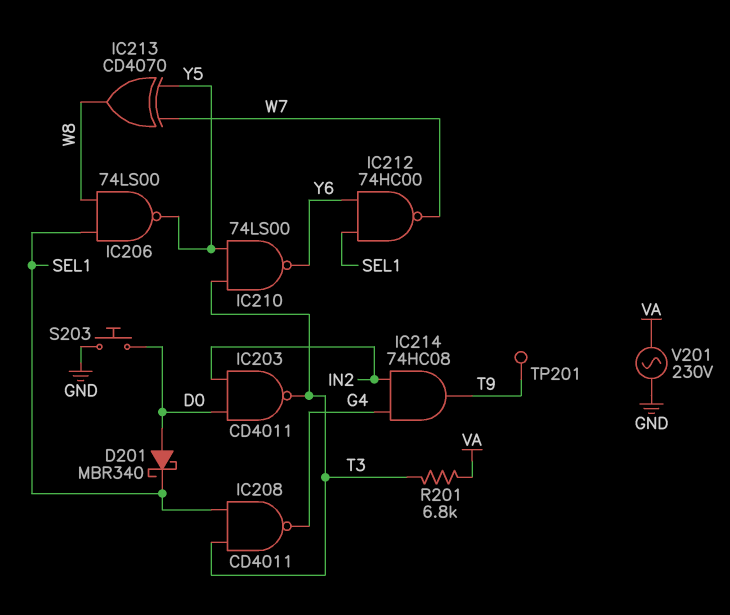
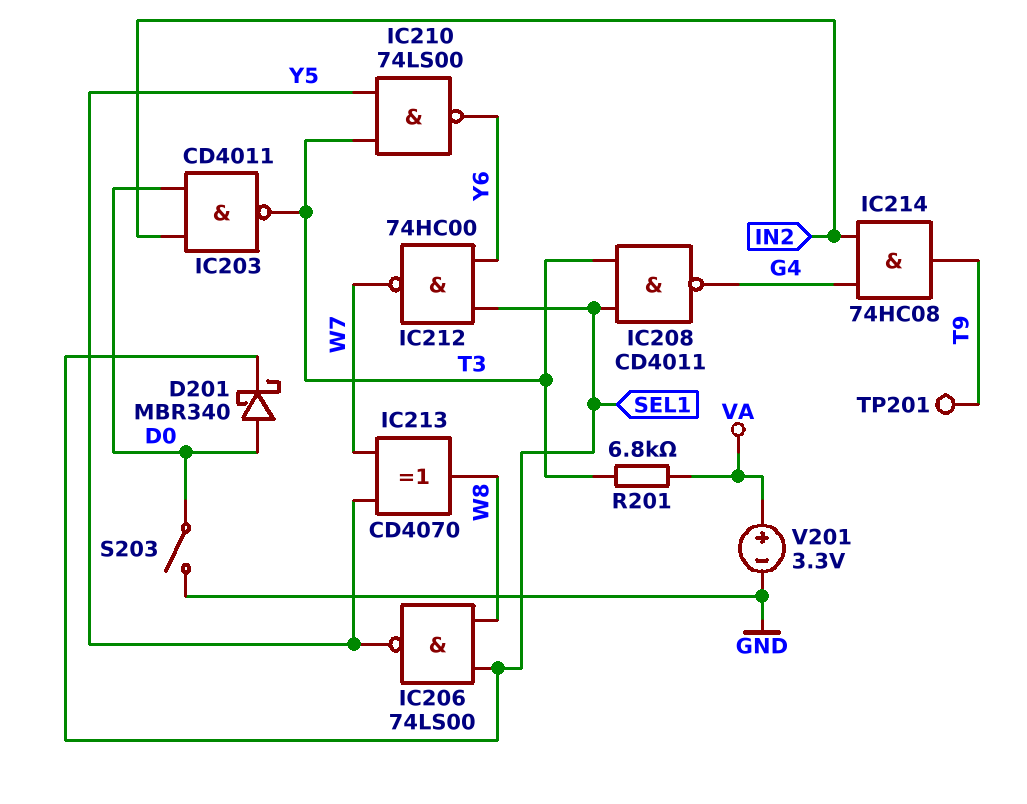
S203: button (D0, GND) -> switch (D0, GND)
V201: AC 230V (GND, VA) -> 3.3V (plus VA, minus GND)

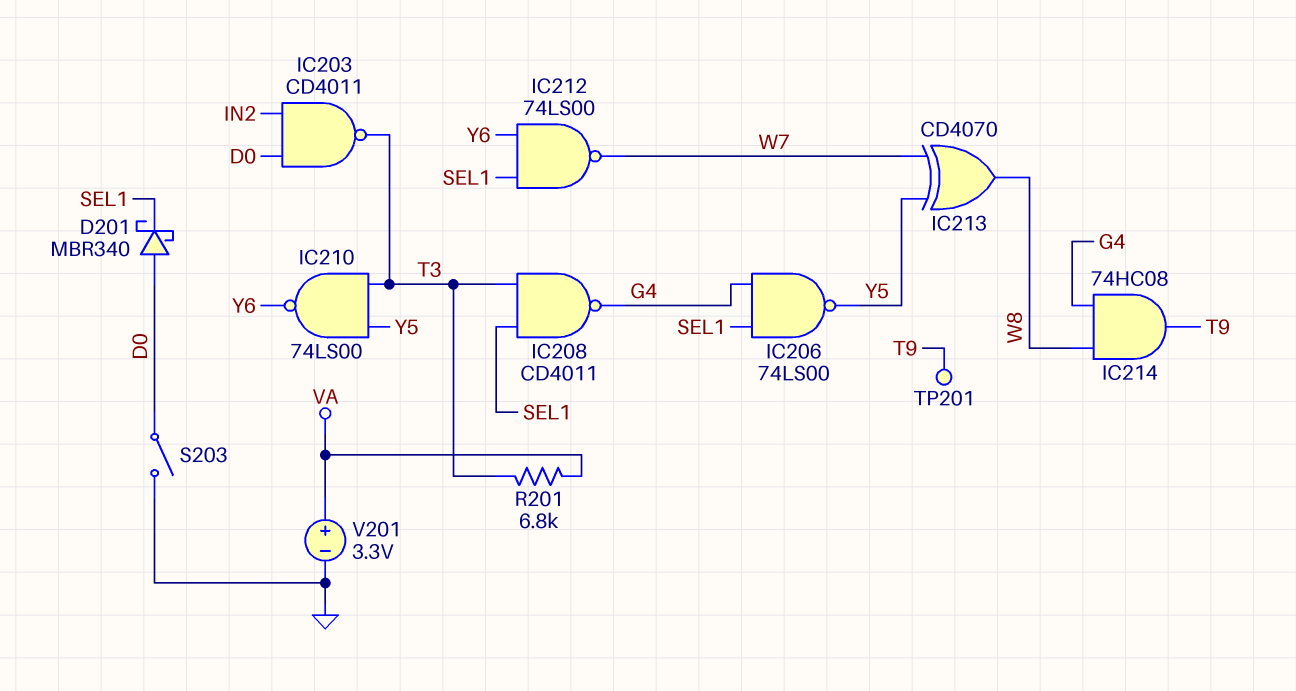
IC206: NAND 74LS00 (in SEL1, in W8, out Y5) -> NAND 74LS00 (in G4, in SEL1, out Y5)
IC212: NAND 74HC00 (in SEL1, in Y6, out W7) -> NAND 74LS00 (in SEL1, in Y6, out W7)
IC214: AND 74HC08 (in G4, in IN2, out T9) -> AND 74HC08 (in G4, in W8, out T9)

